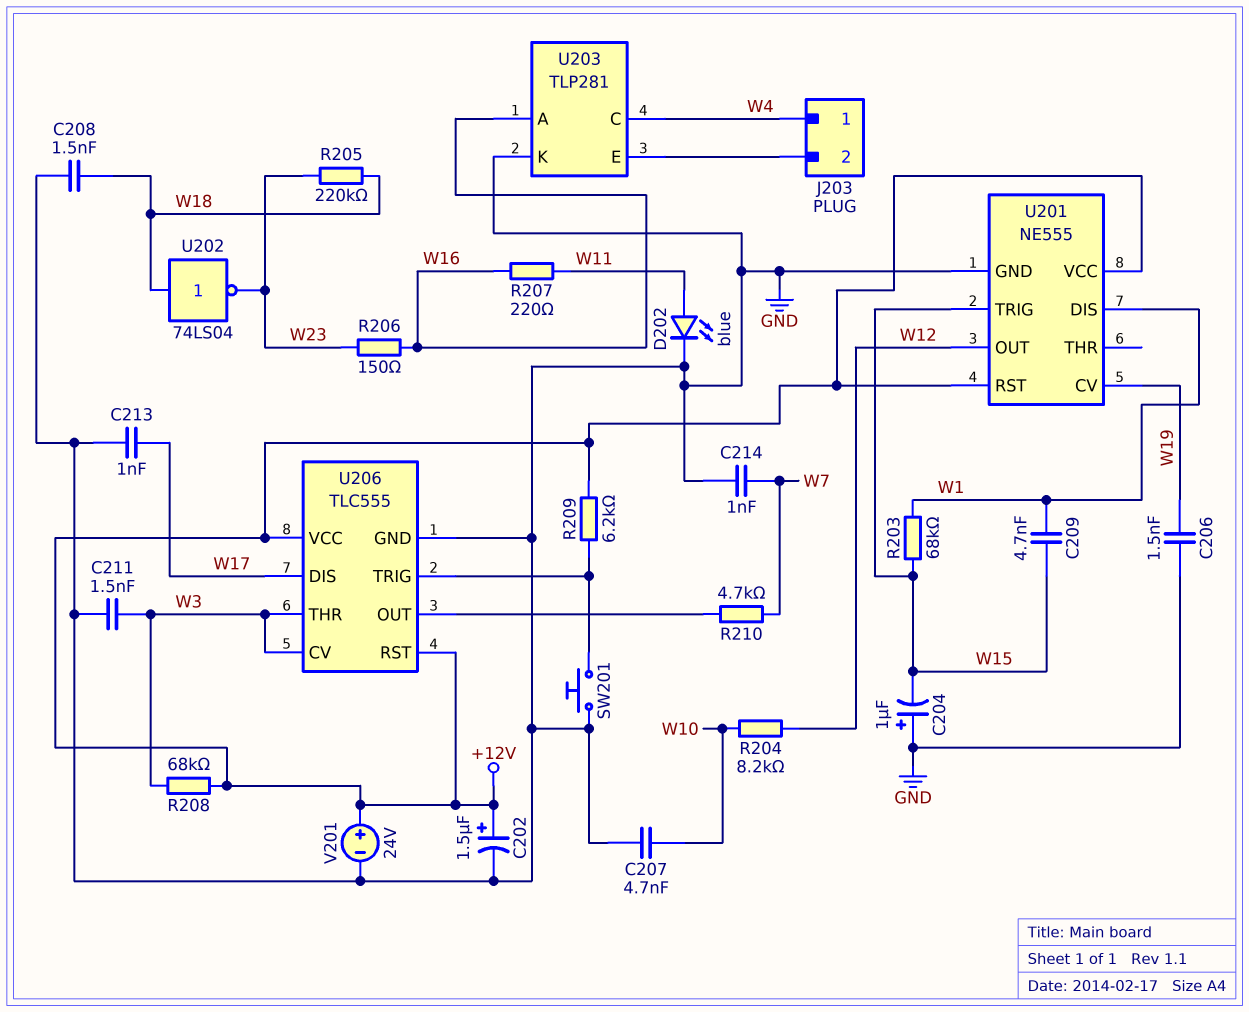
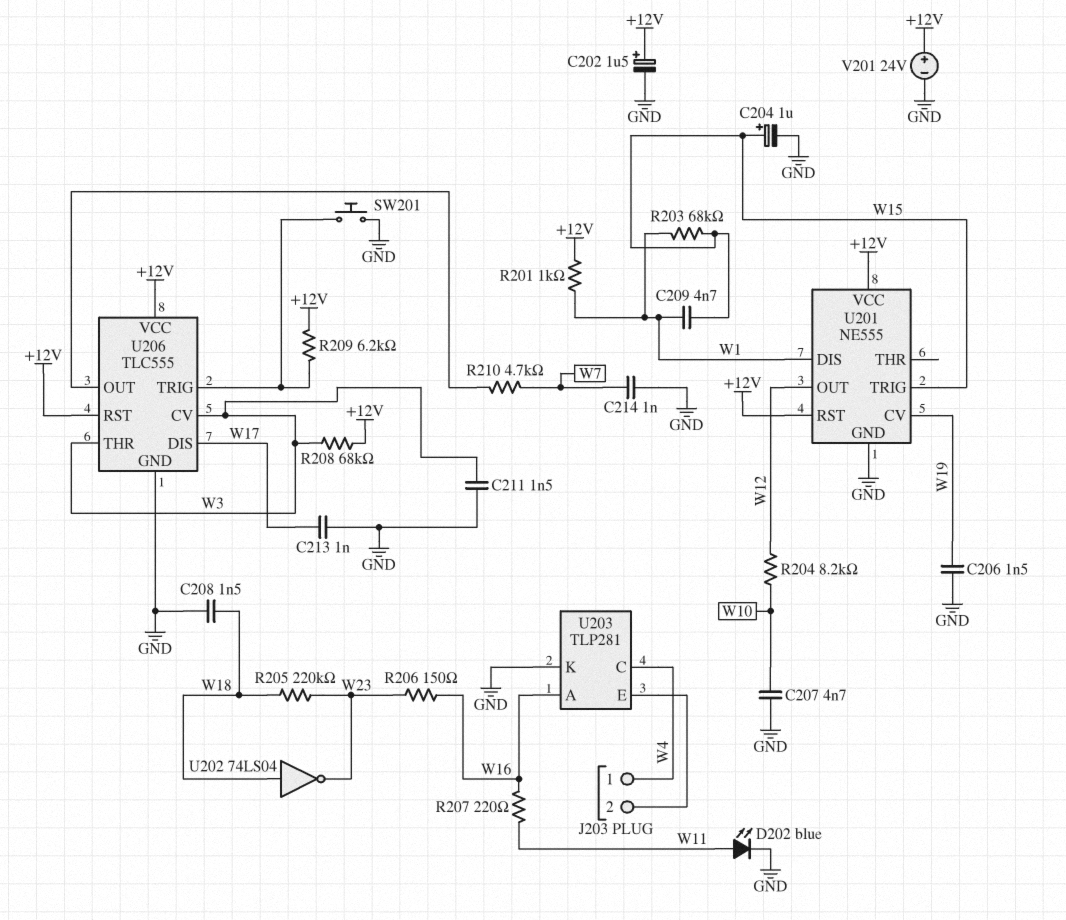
C204: 1uF (plus GND, minus W15) -> 1uF (plus W15, minus GND)
R201: none -> 1k (+12V, W1)

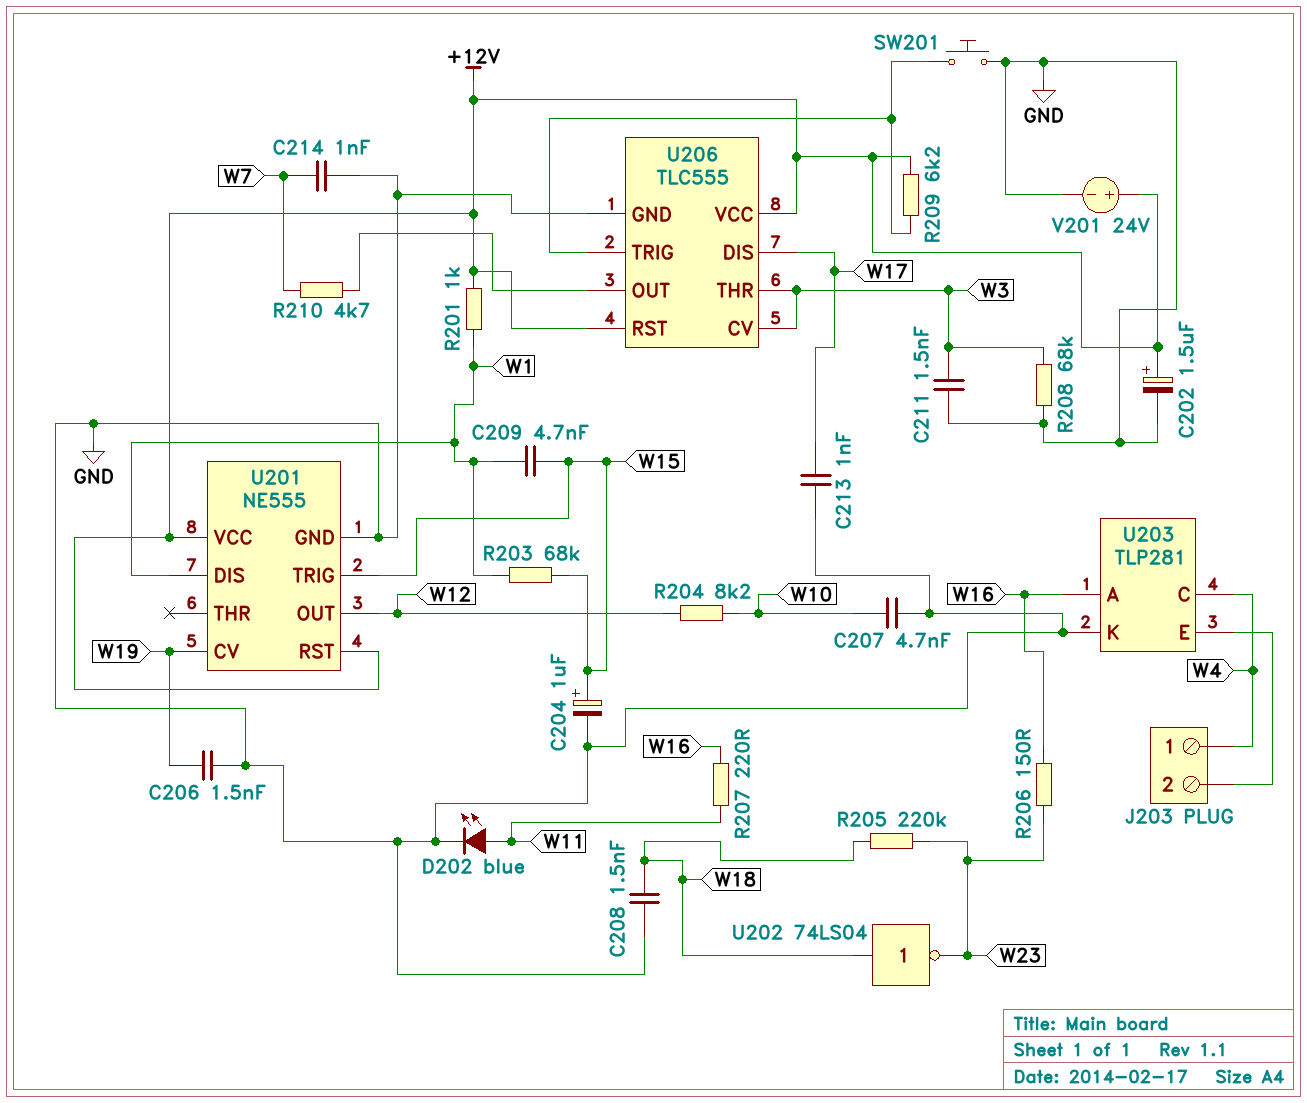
R208: 68k (+12V, W3) -> 68k (GND, W3)

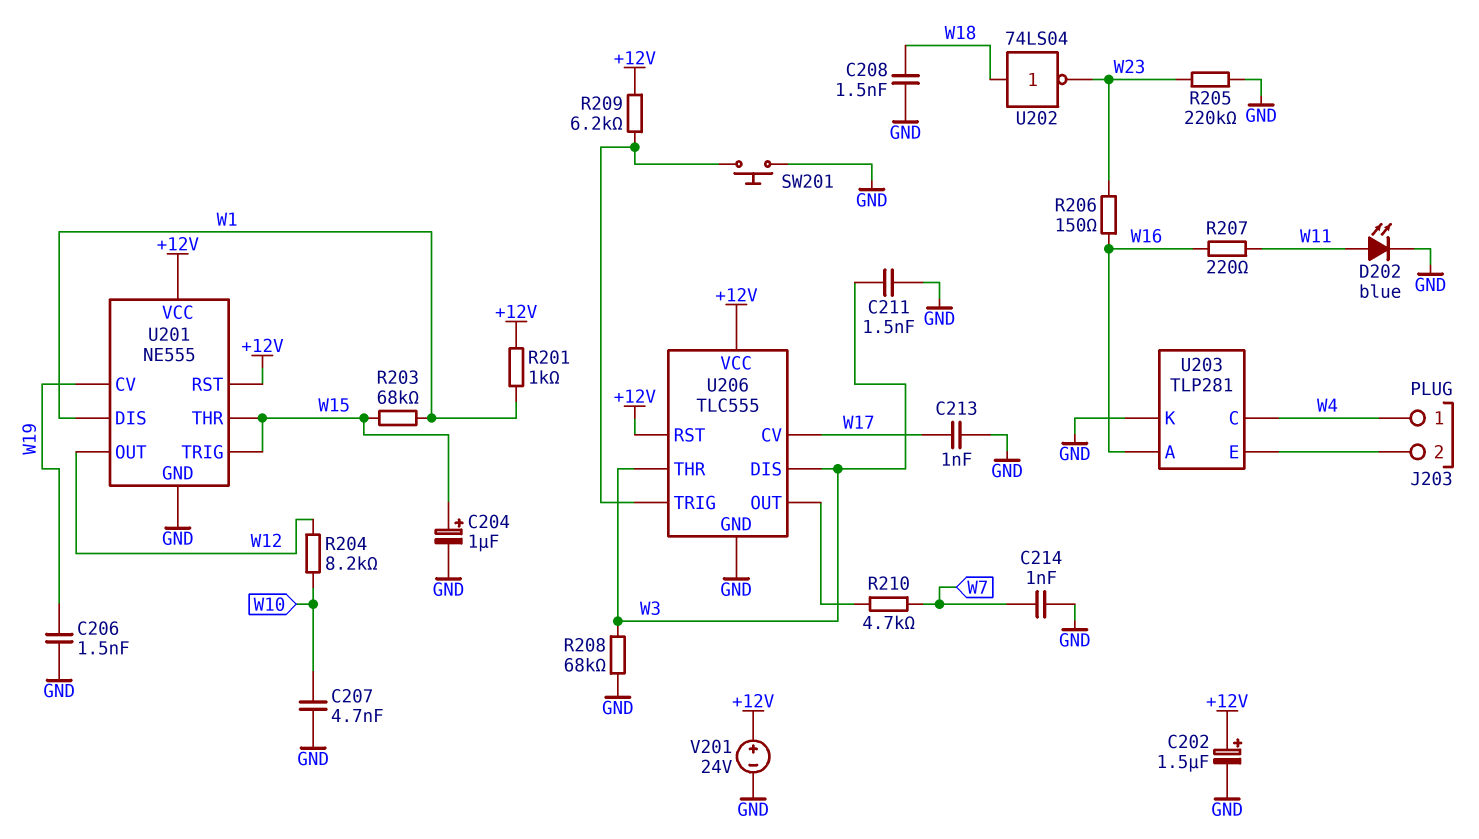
C209: 4.7nF (W1, W15) -> none
R205: 220k (W18, W23) -> 220k (GND, W23)
U201 pin THR: none -> W15
U206 pin CV: W3 -> W17
U206 pin DIS: W17 -> W3

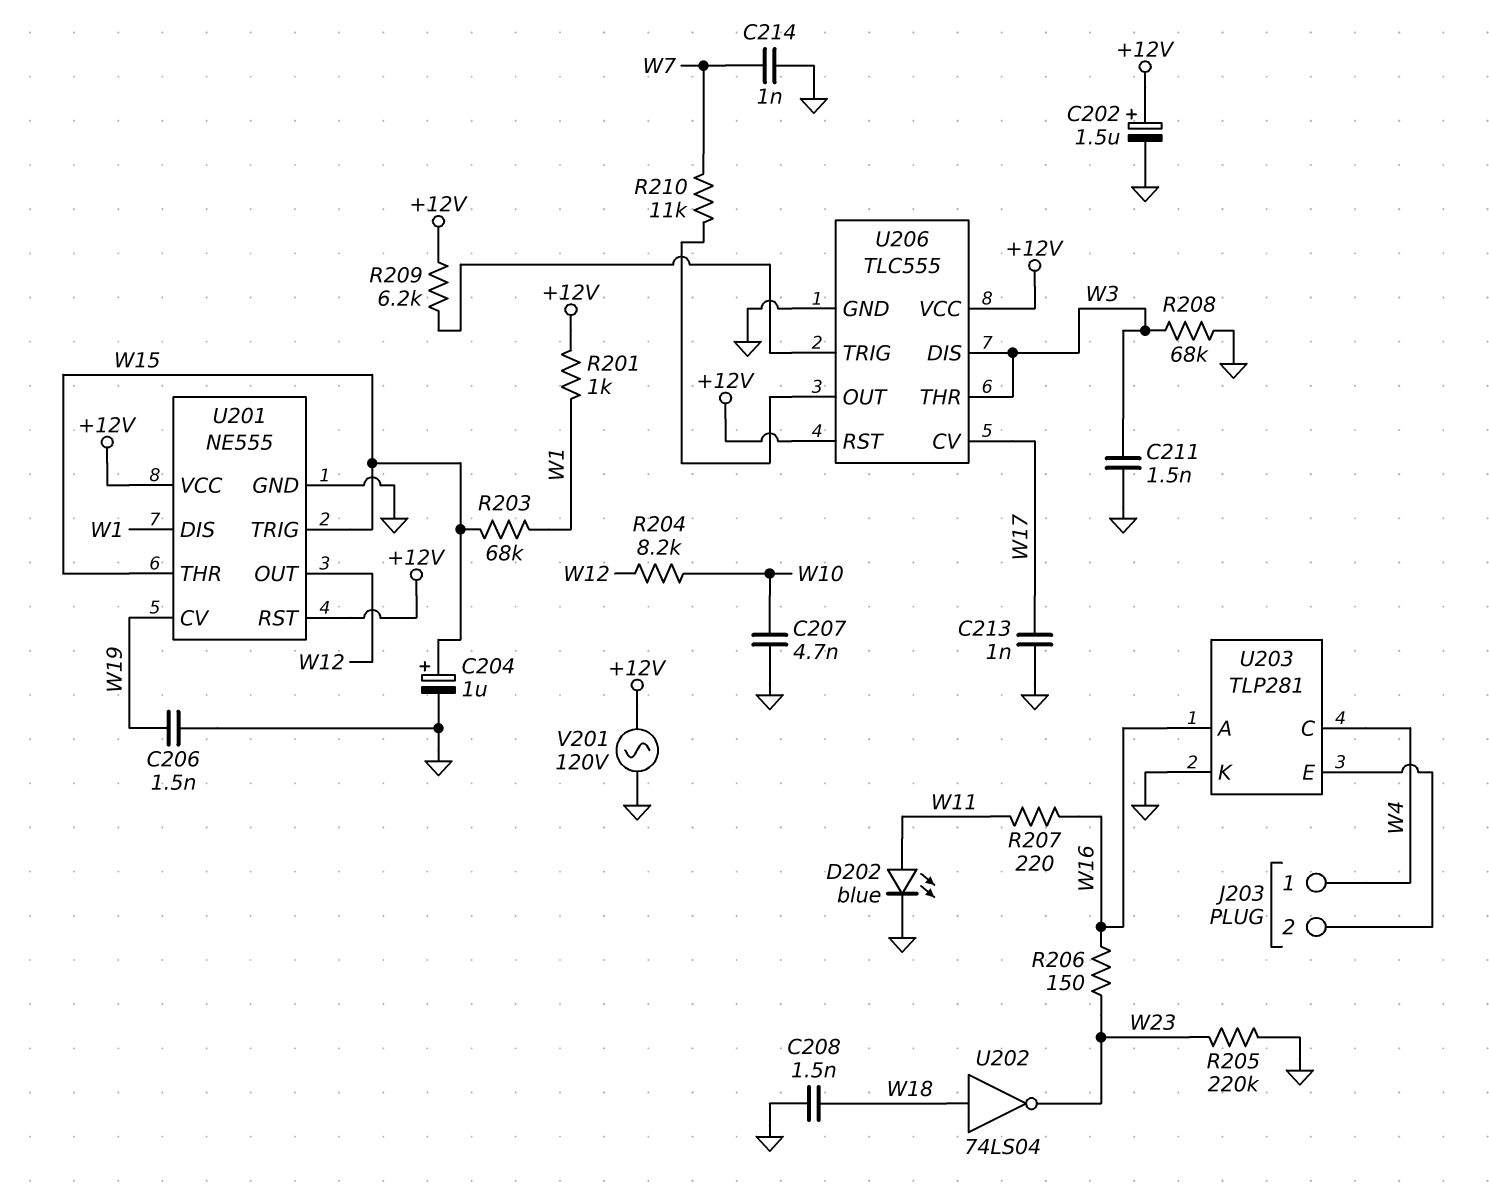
R210: 4.7k (U206/OUT, W7) -> 11k (U206/OUT, W7)
SW201: button (GND, U206/TRIG) -> none
V201: 24V (plus +12V, minus GND) -> AC 120V (+12V, GND)

